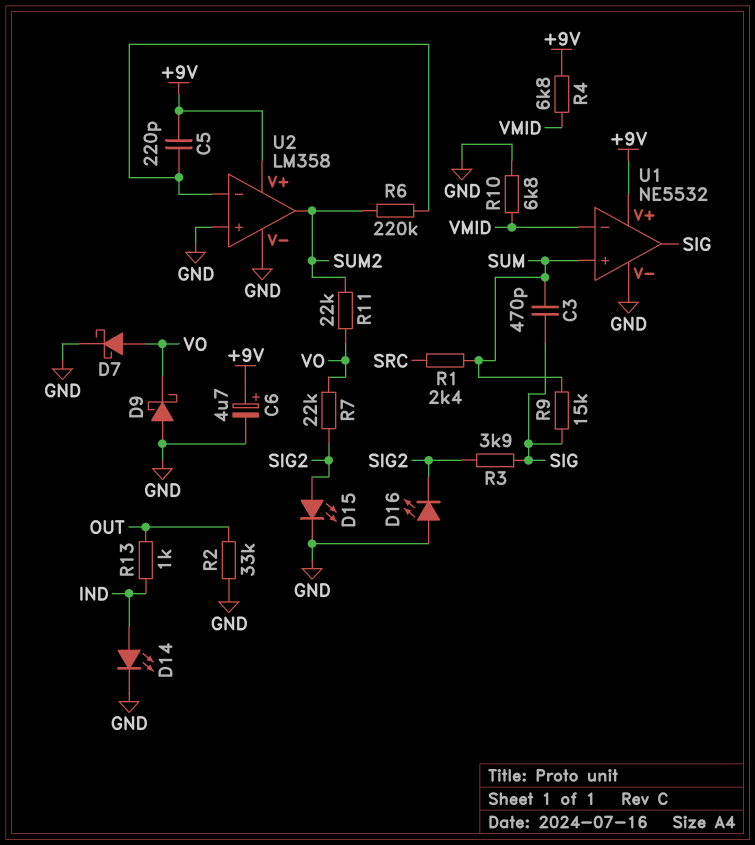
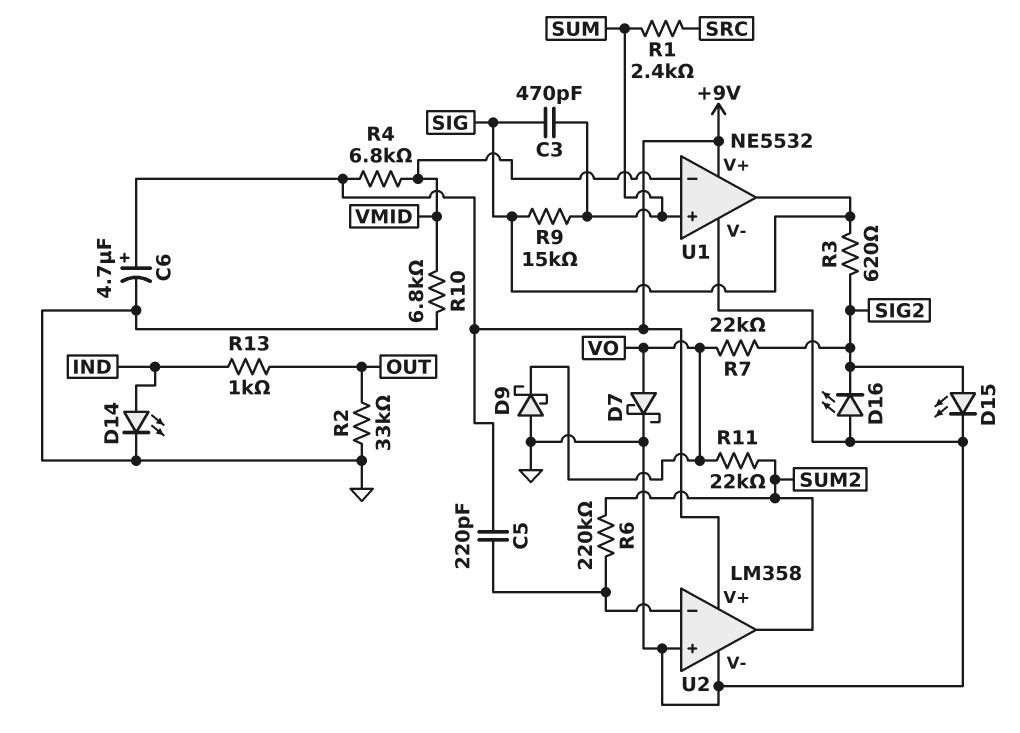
R3: 3.9k (SIG, SIG2) -> 620 (SIG, SIG2)

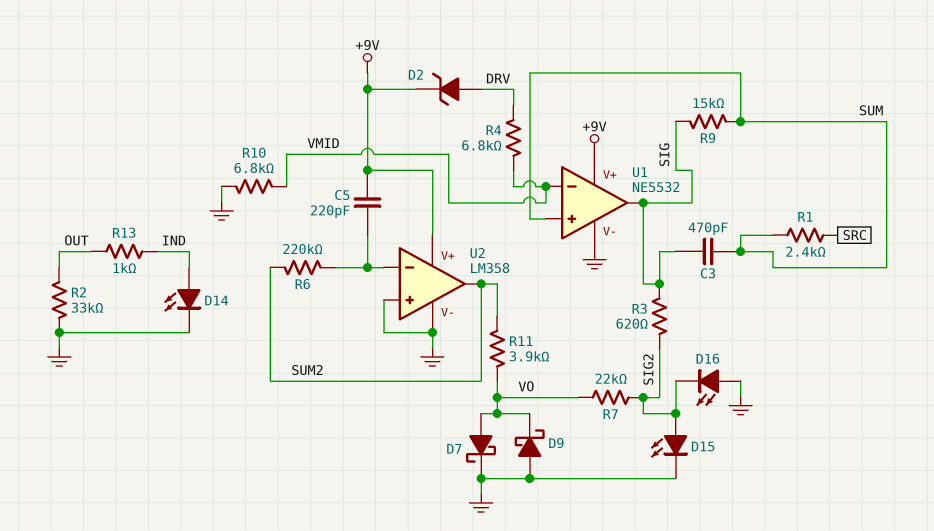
C6: 4.7uF (plus +9V, minus GND) -> none
D2: none -> zener (A DRV, K +9V)
R4: 6.8k (+9V, VMID) -> 6.8k (DRV, VMID)
R11: 22k (SUM2, VO) -> 3.9k (SUM2, VO)

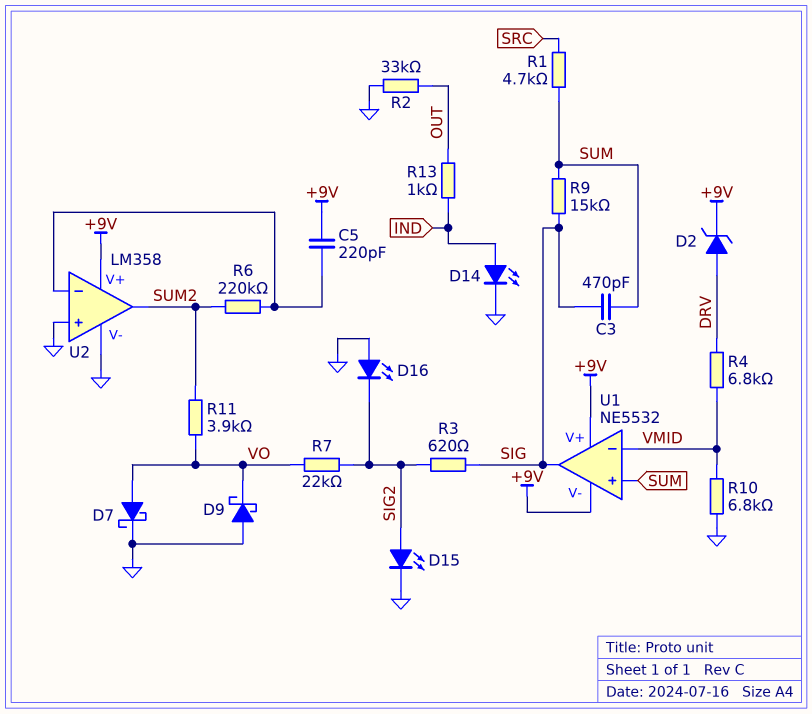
R1: 2.4k (SRC, SUM) -> 4.7k (SRC, SUM)
U1 pin V-: GND -> +9V

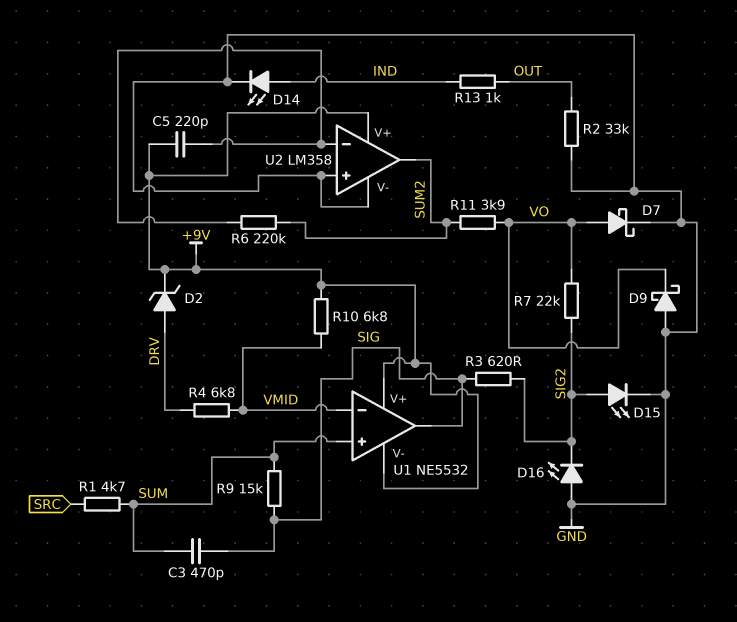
R10: 6.8k (GND, VMID) -> 6.8k (+9V, VMID)

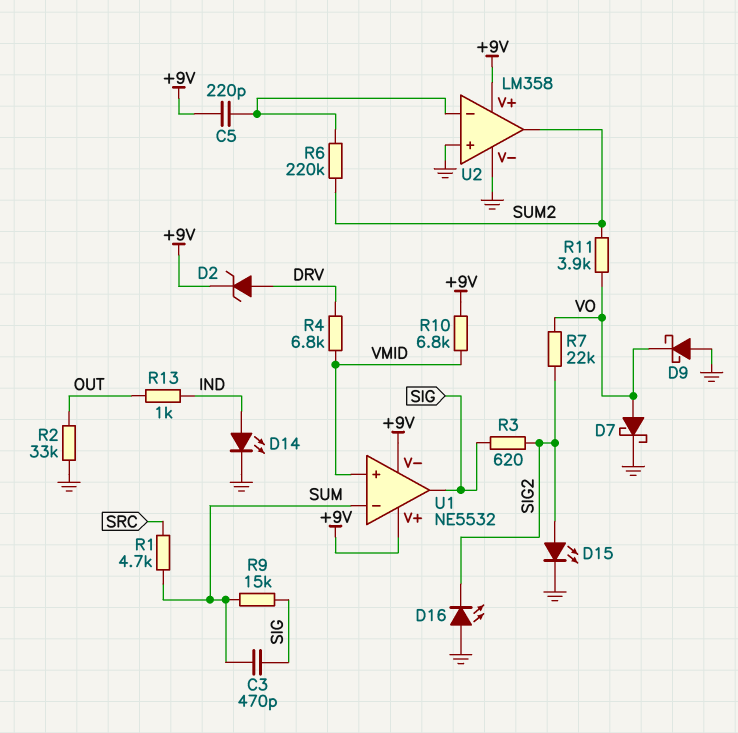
U1 pin in+: SUM -> VMID
U1 pin in-: VMID -> SUM

